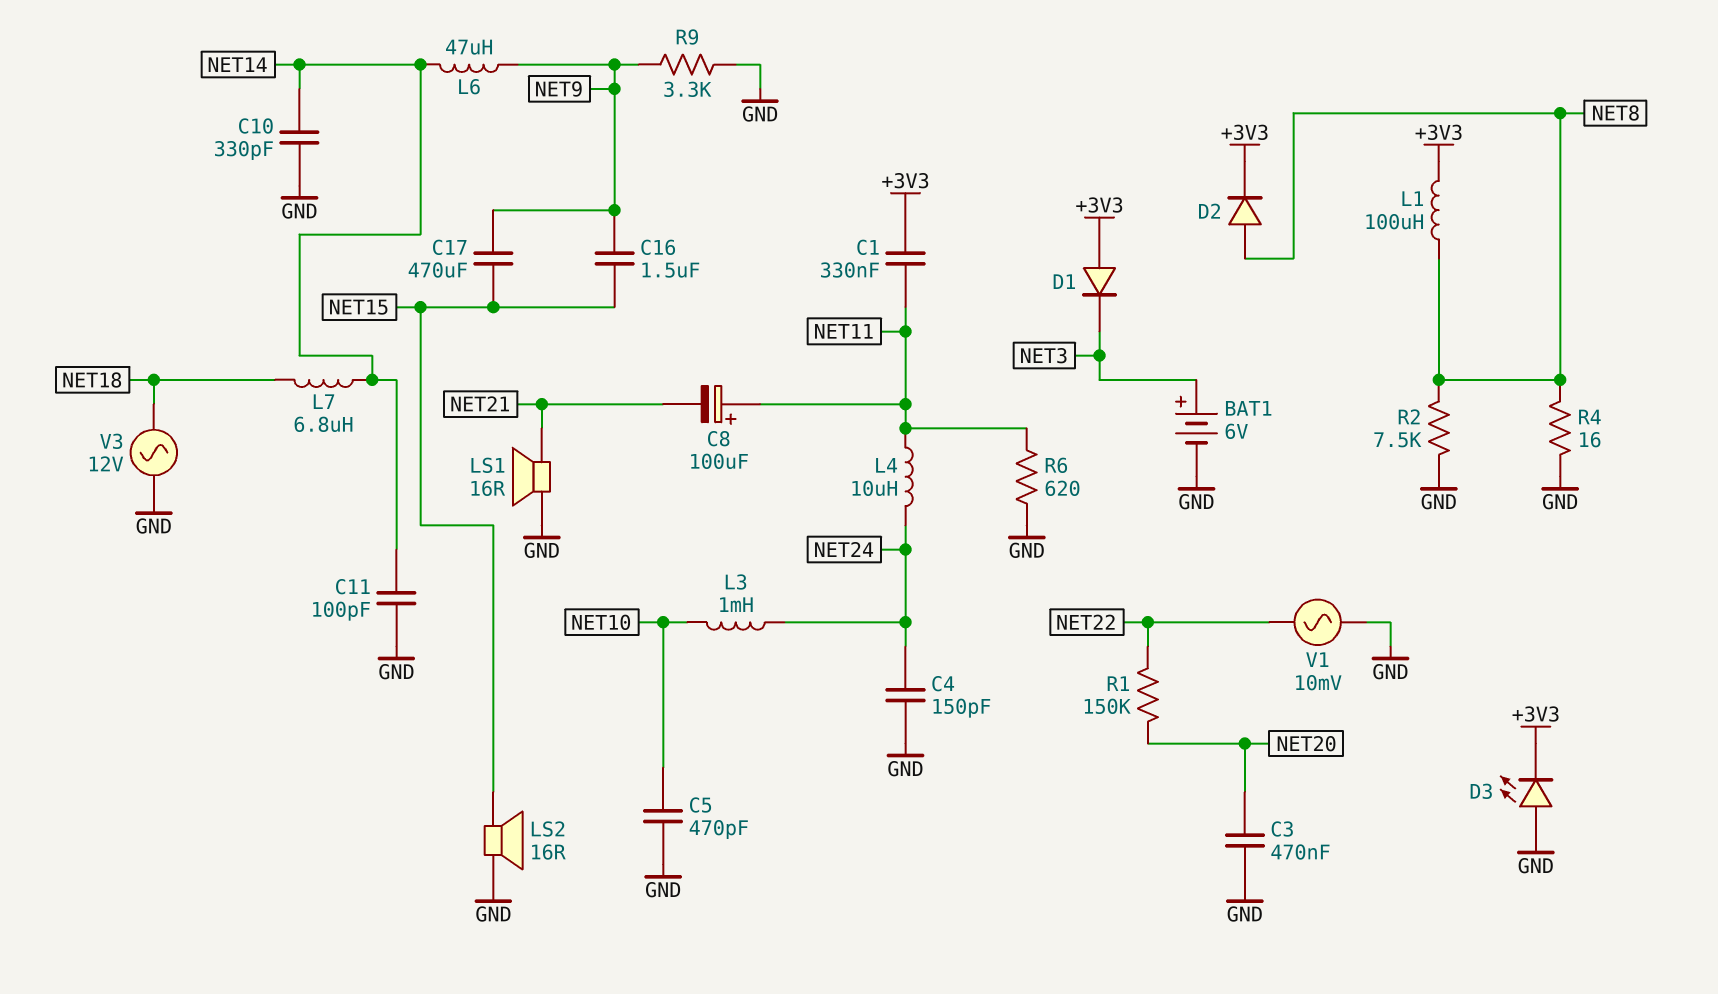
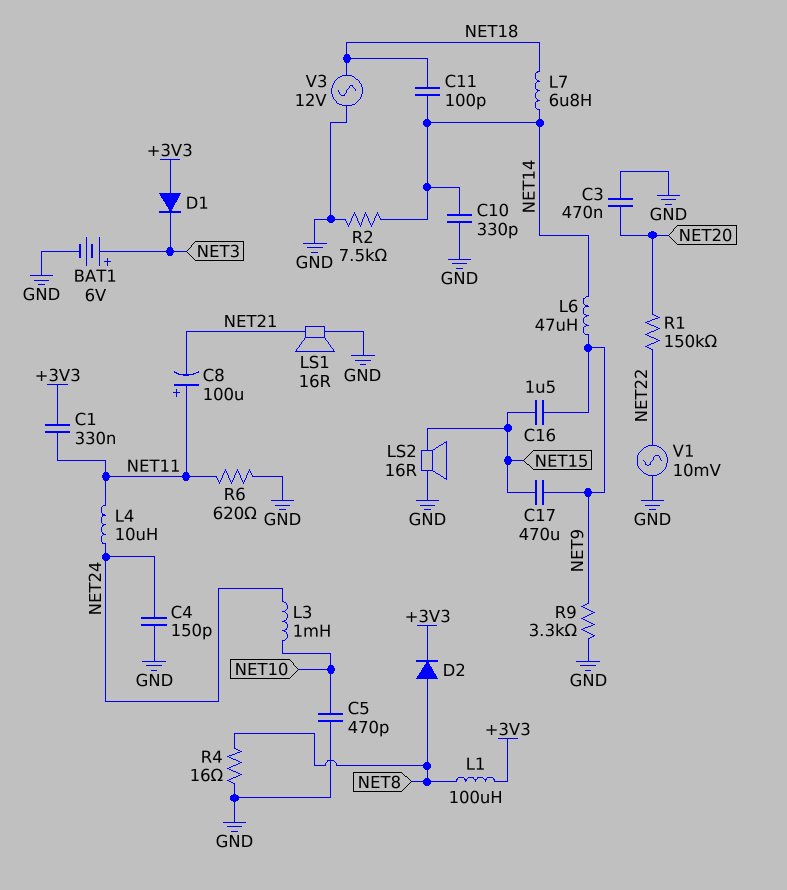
C11: 100pF (GND, NET14) -> 100pF (NET14, NET18)
D3: LED (A GND, K +3V3) -> none
R2: 7.5k (GND, NET8) -> 7.5k (GND, NET14)

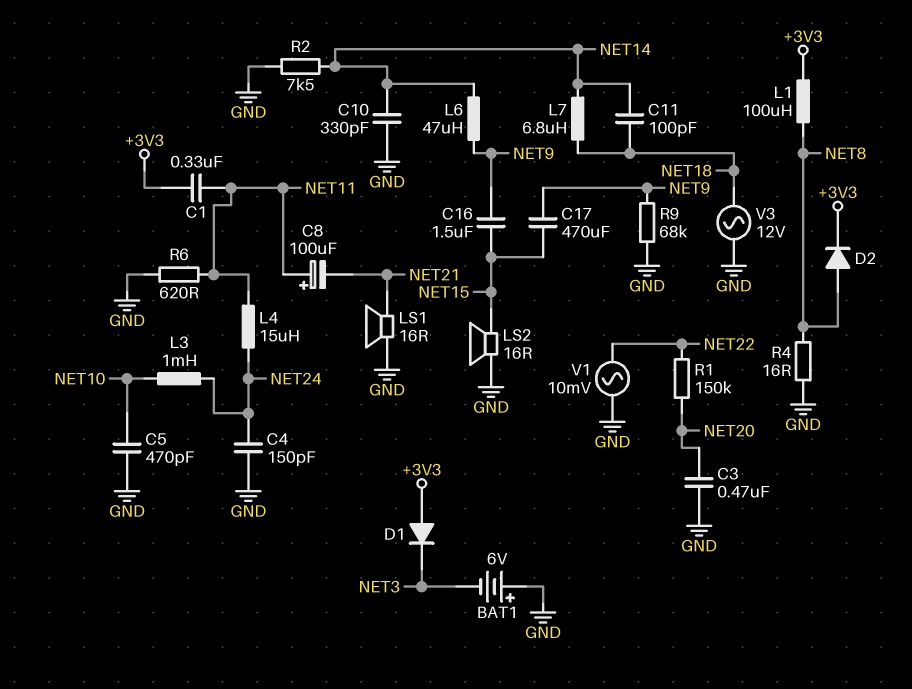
BAT1: 6V (plus NET3, minus GND) -> 6V (plus GND, minus NET3)
L4: 10uH (NET11, NET24) -> 15uH (NET11, NET24)
R9: 3.3k (GND, NET9) -> 68k (GND, NET9)

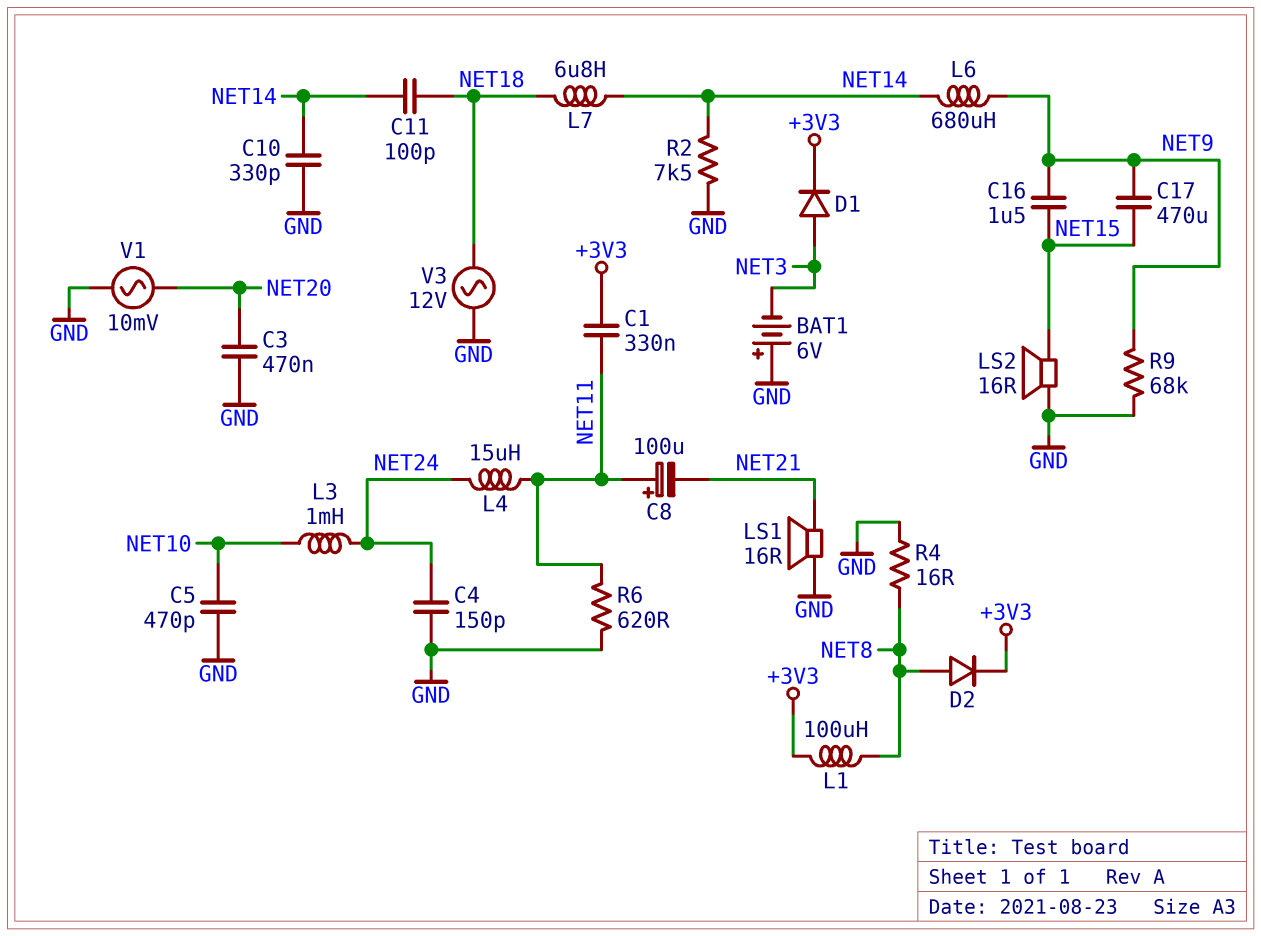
D1: diode (A +3V3, K NET3) -> diode (A NET3, K +3V3)
L6: 47uH (NET9, NET14) -> 680uH (NET9, NET14)
R1: 150k (NET20, NET22) -> none
V1: AC 10mV (GND, NET22) -> AC 10mV (GND, NET20)

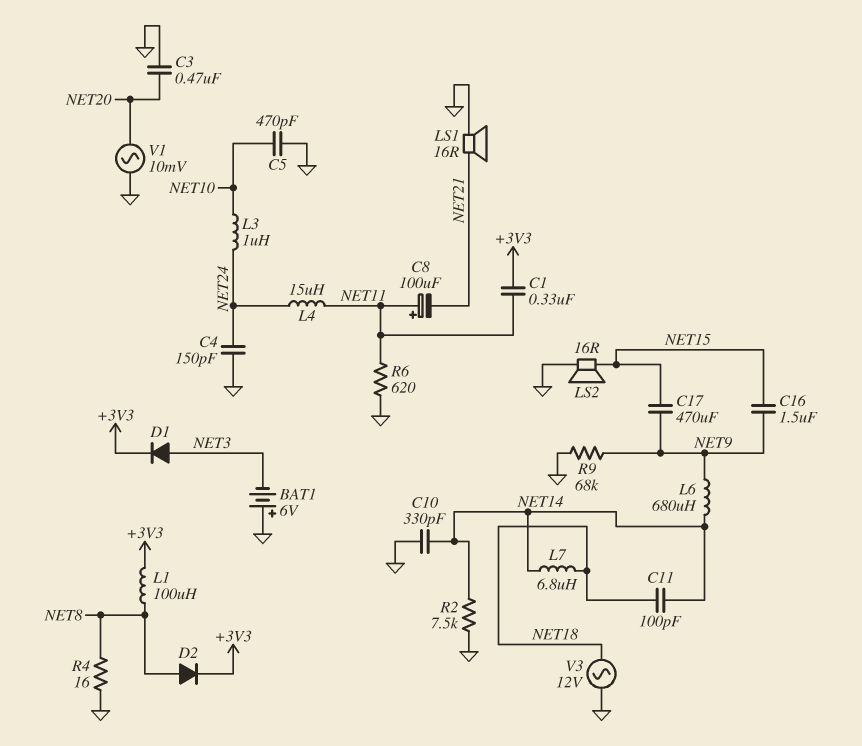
L3: 1mH (NET10, NET24) -> 1uH (NET10, NET24)

